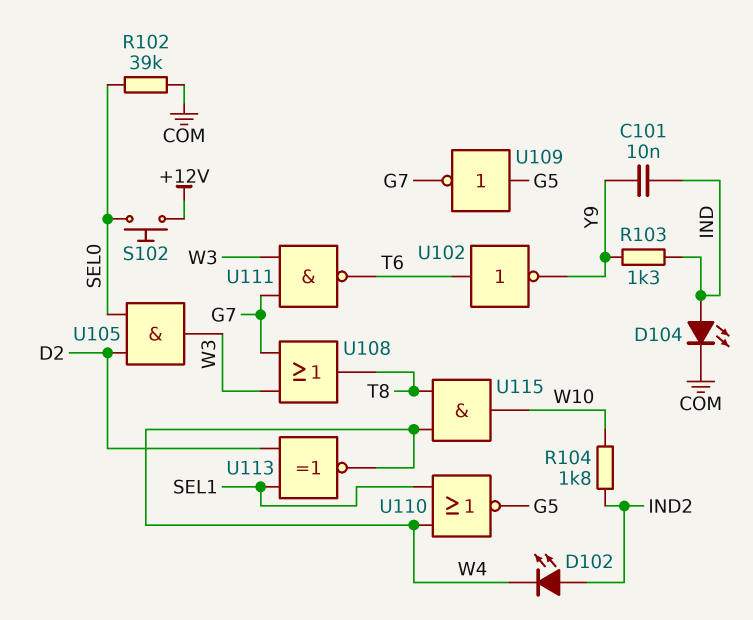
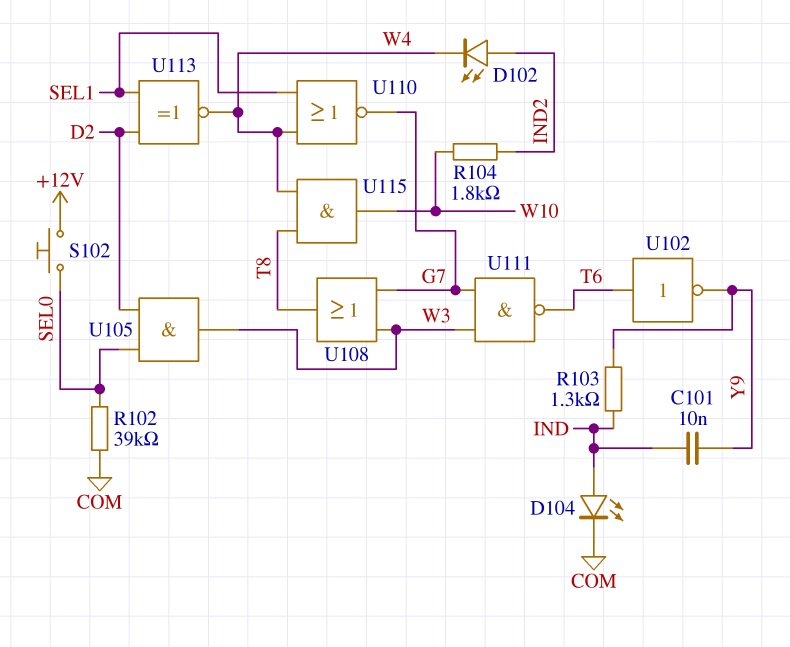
U109: NOT (in G5, out G7) -> none
U110: NOR (in SEL1, in W4, out G5) -> NOR (in SEL1, in W4, out G7)

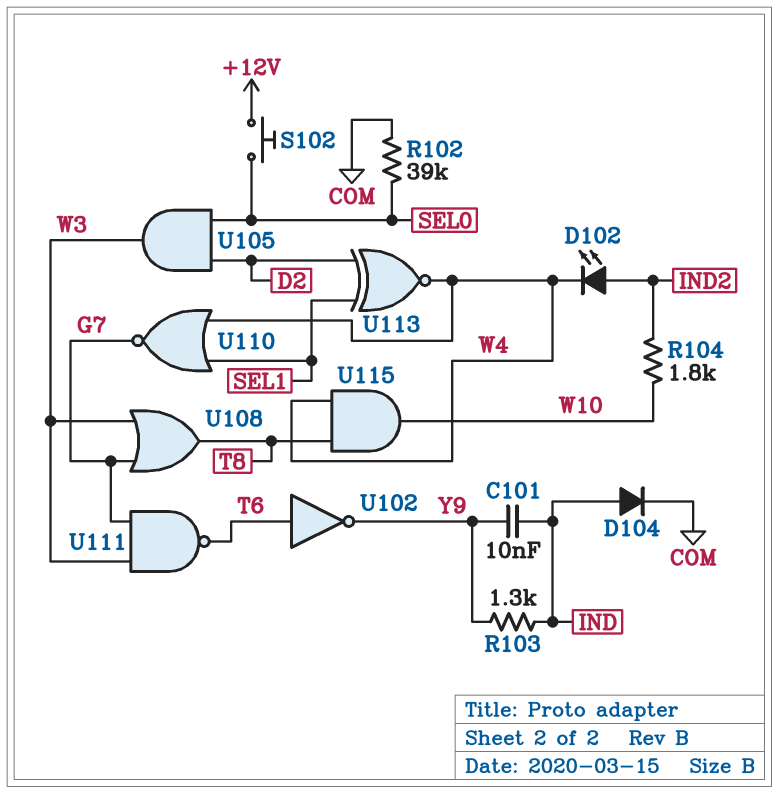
D104: LED (A IND, K COM) -> diode (A IND, K COM)

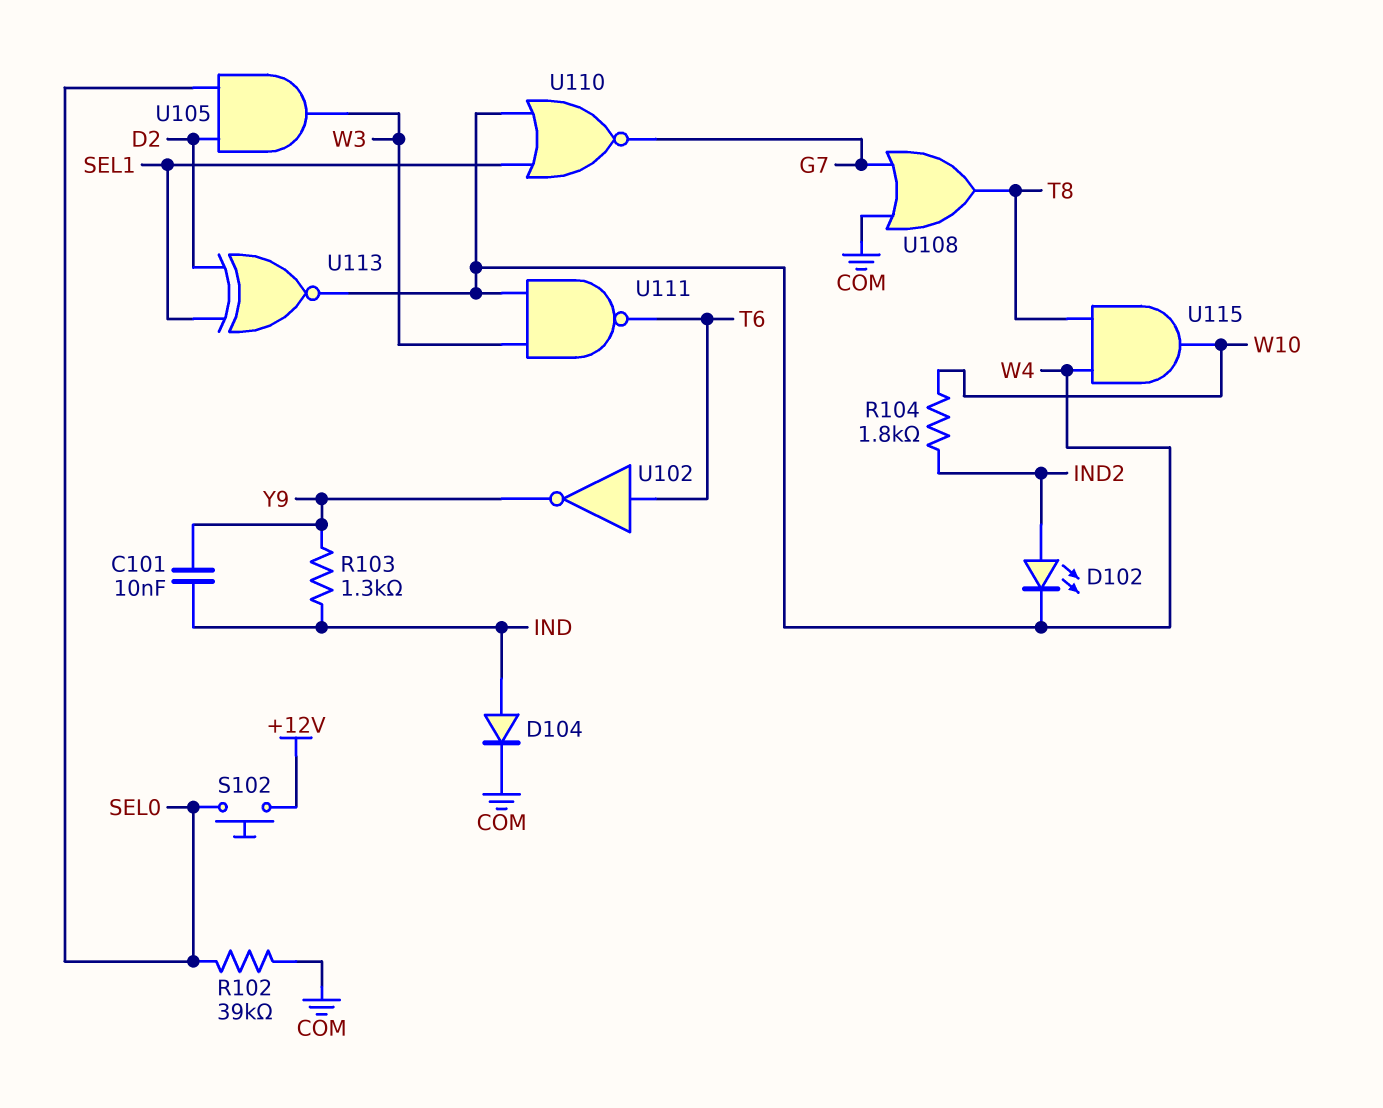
U108: OR (in G7, in W3, out T8) -> OR (in COM, in G7, out T8)
U111: NAND (in G7, in W3, out T6) -> NAND (in W3, in W4, out T6)

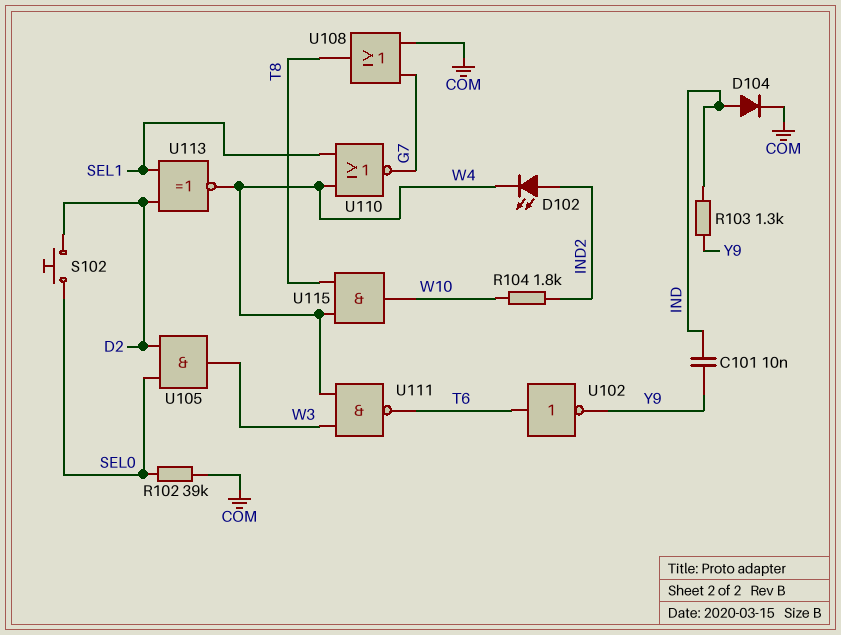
S102: button (+12V, SEL0) -> button (D2, SEL0)

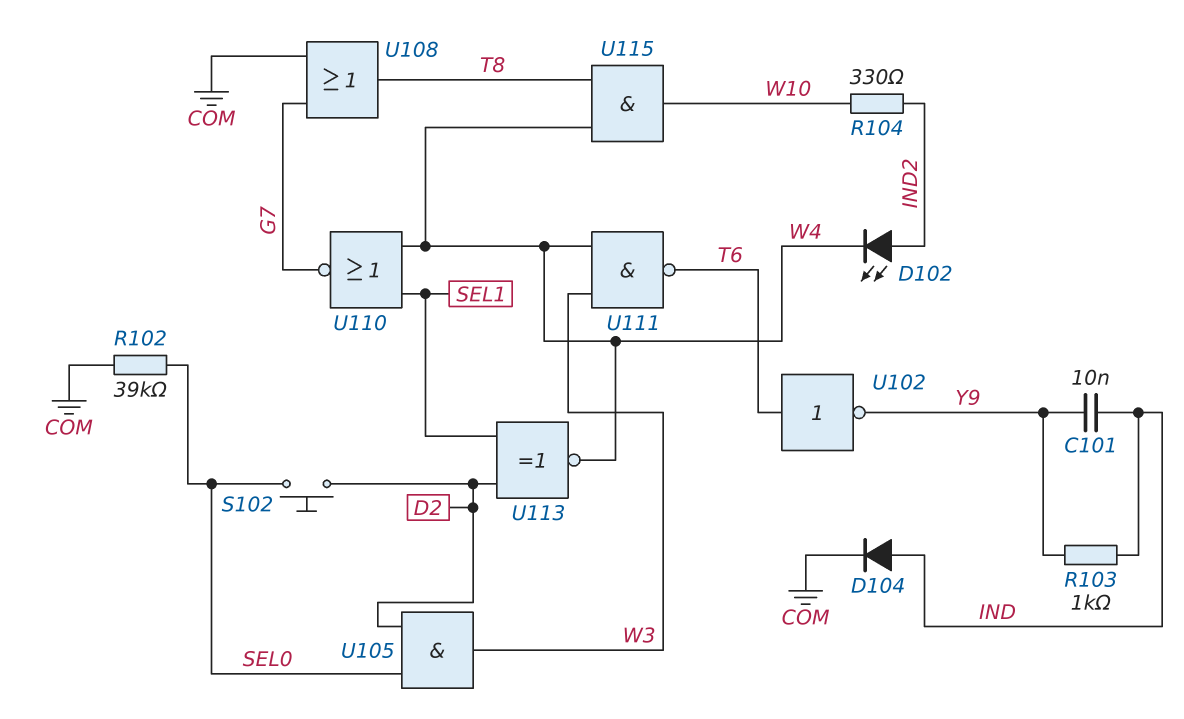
R103: 1.3k (IND, Y9) -> 1k (IND, Y9)
R104: 1.8k (IND2, W10) -> 330 (IND2, W10)

